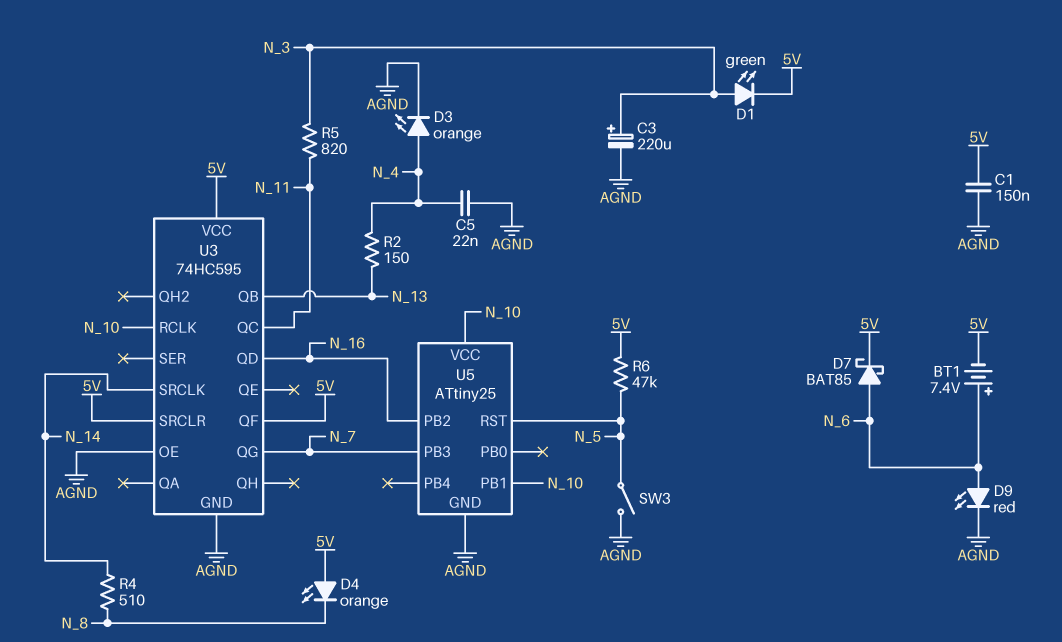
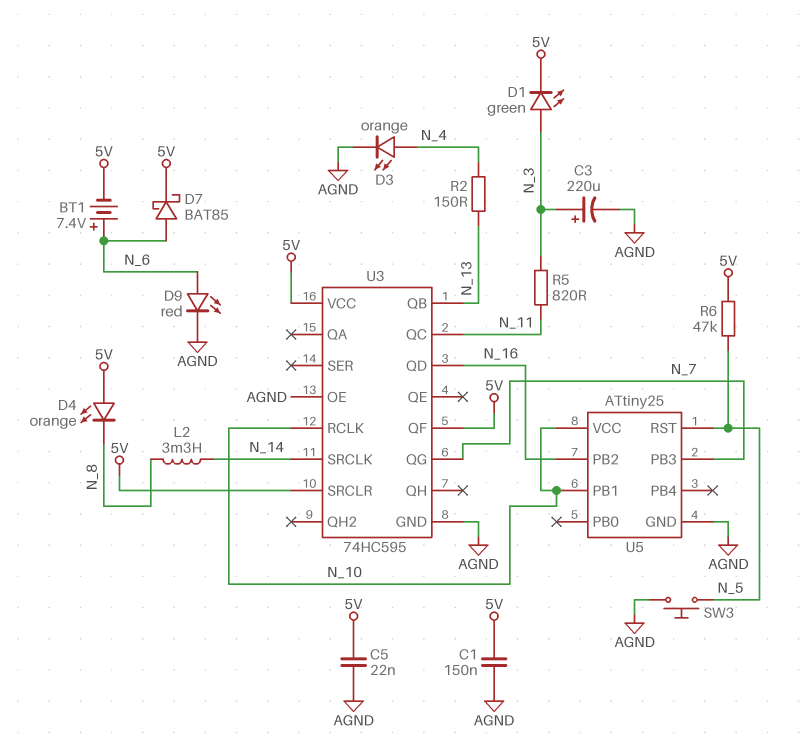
C5: 22nF (AGND, N_4) -> 22nF (5V, AGND)
L2: none -> 3.3mH (N_8, N_14)
R4: 510 (N_8, N_14) -> none
SW3: switch (AGND, N_5) -> button (AGND, N_5)

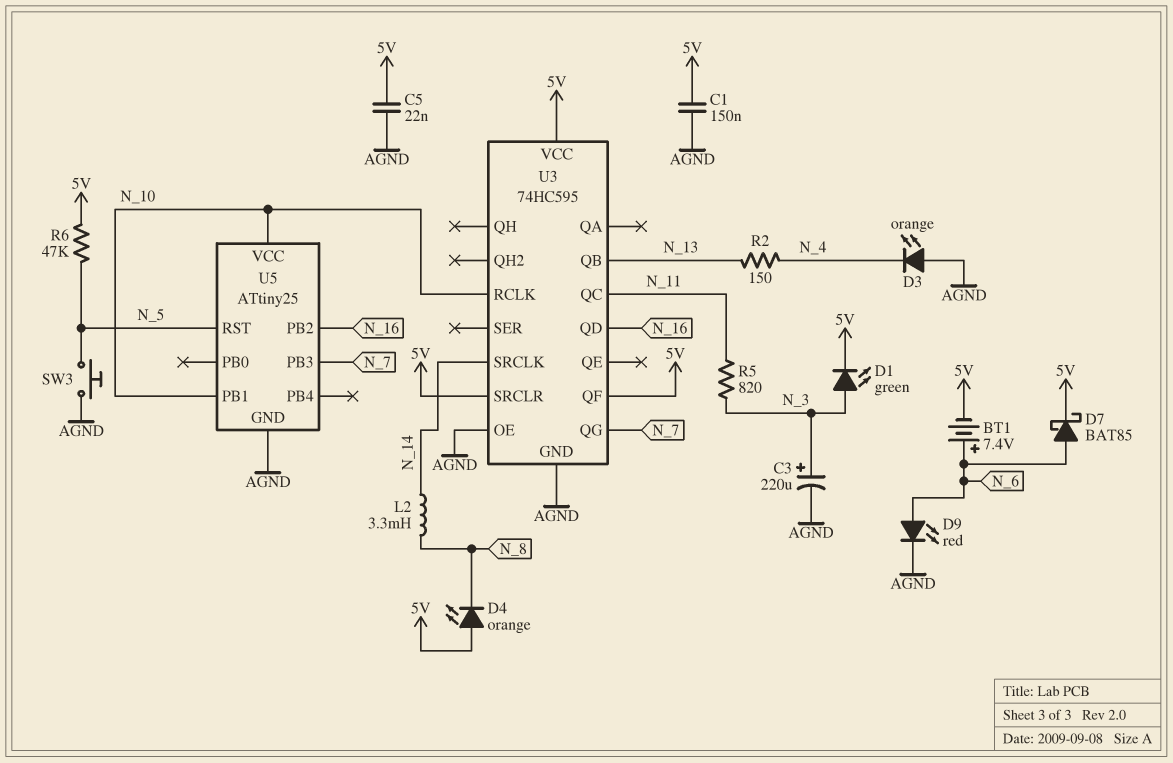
D3: LED orange (A N_4, K AGND) -> LED orange (A AGND, K N_4)

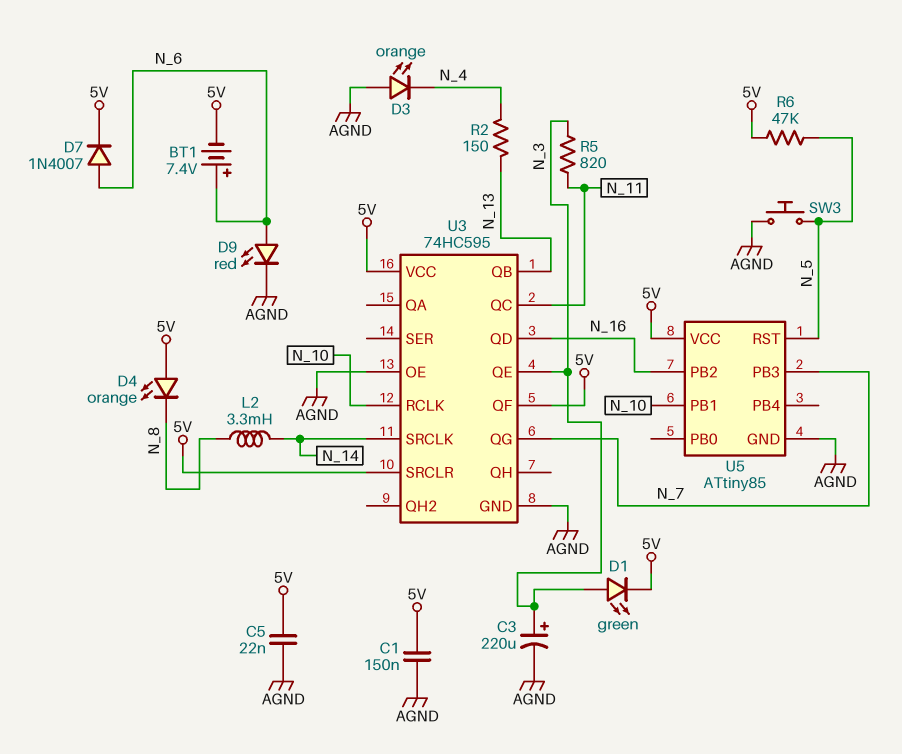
D7: schottky BAT85 (A N_6, K 5V) -> diode 1N4007 (A N_6, K 5V)
U3 pin QE: none -> N_3
U5: ATtiny25 -> ATtiny85
U5 pin VCC: N_10 -> 5V

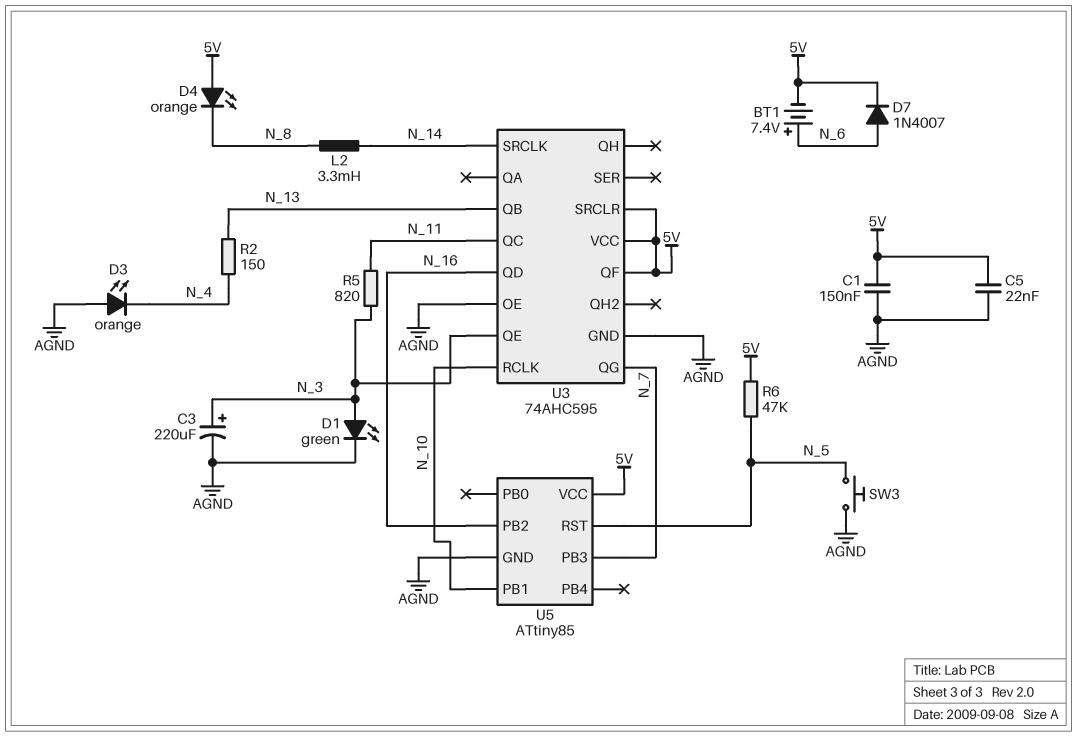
D1: LED green (A N_3, K 5V) -> LED green (A N_3, K AGND)
D9: LED red (A N_6, K AGND) -> none
U3: 74HC595 -> 74AHC595

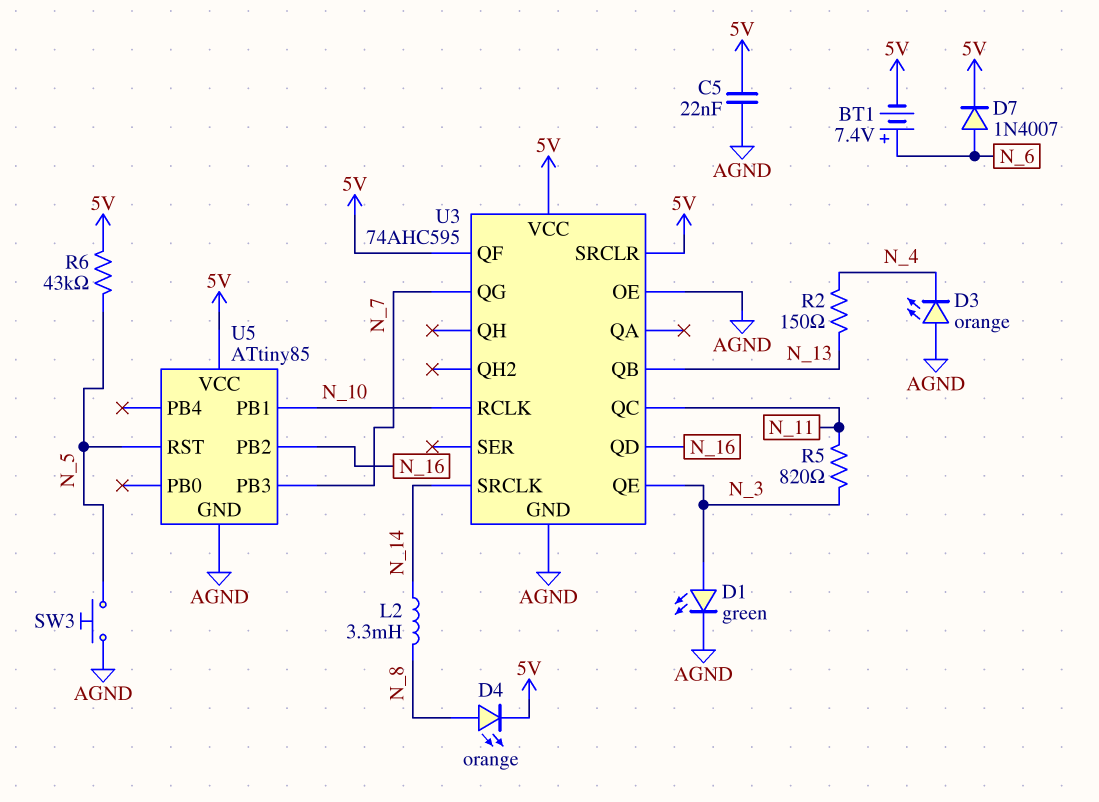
C1: 150nF (5V, AGND) -> none
C3: 220uF (plus N_3, minus AGND) -> none
D4: LED orange (A 5V, K N_8) -> LED orange (A N_8, K 5V)
R6: 47k (5V, N_5) -> 43k (5V, N_5)

